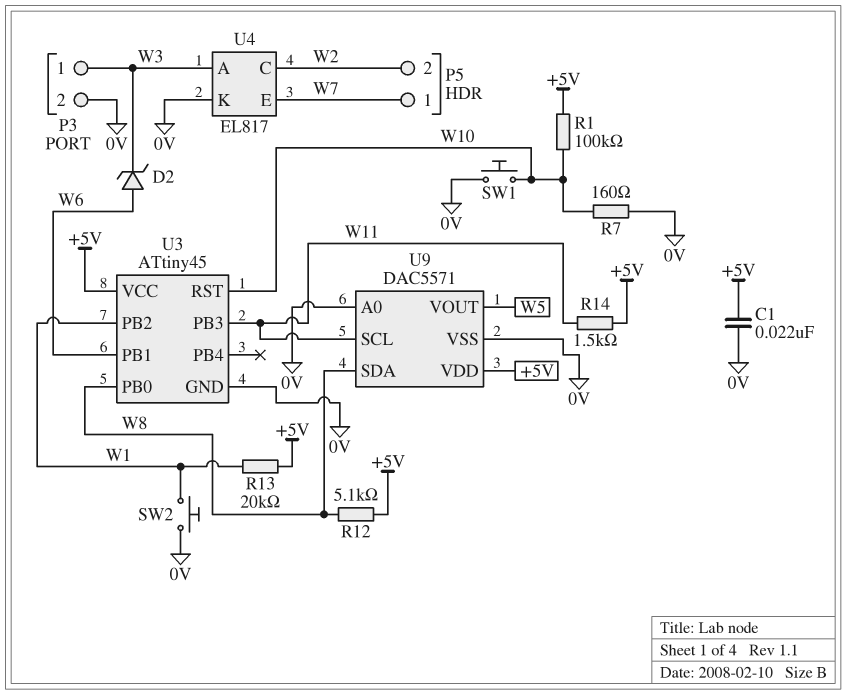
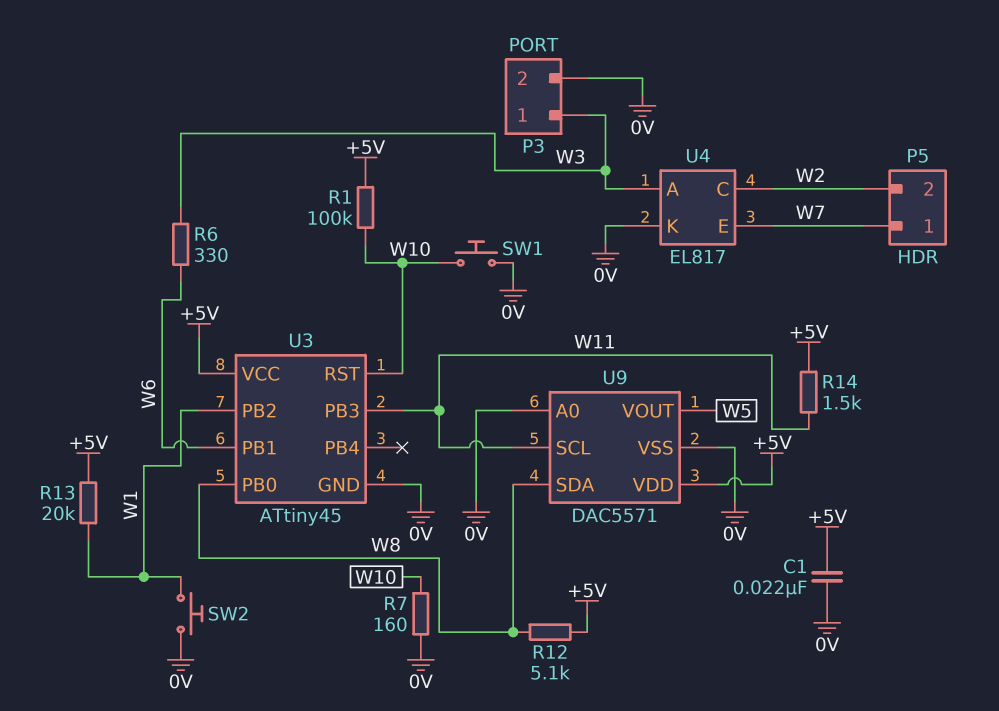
D2: zener (A W6, K W3) -> none
R6: none -> 330 (W3, W6)

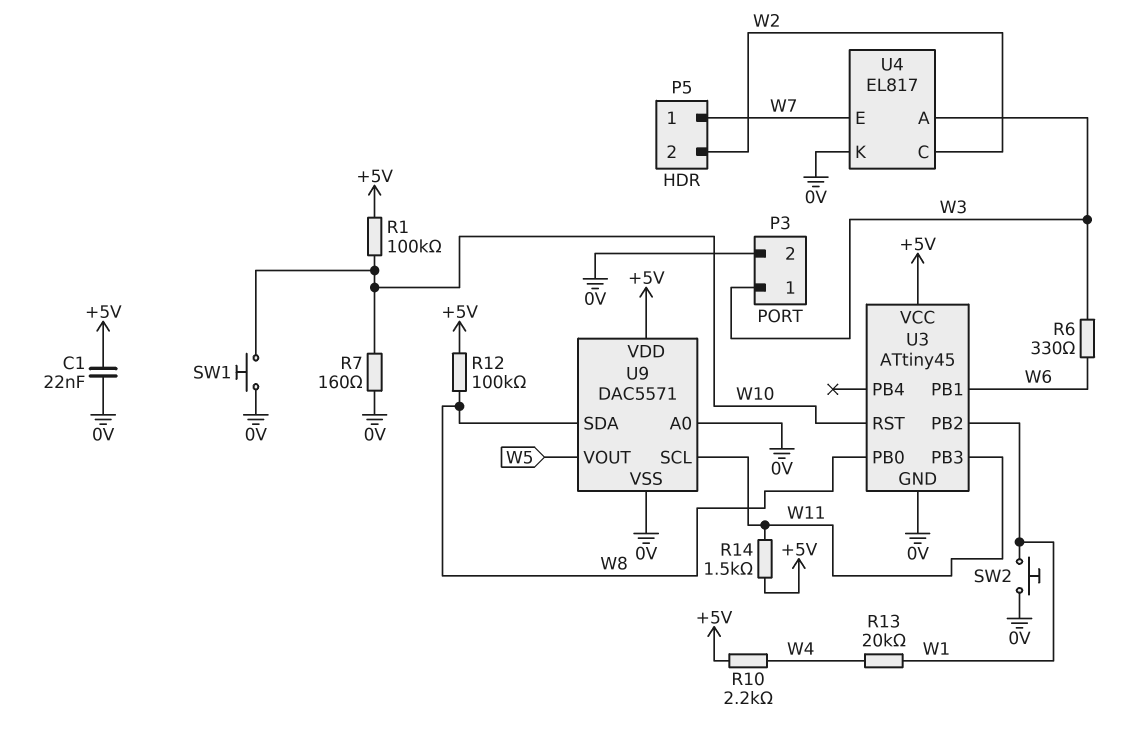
R10: none -> 2.2k (+5V, W4)
R12: 5.1k (+5V, W8) -> 100k (+5V, W8)
R13: 20k (+5V, W1) -> 20k (W1, W4)

